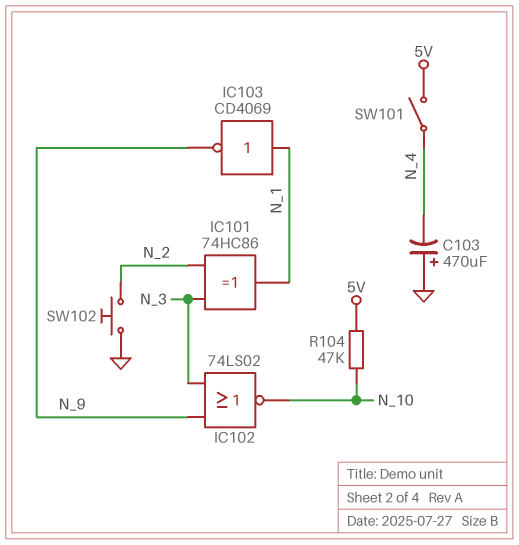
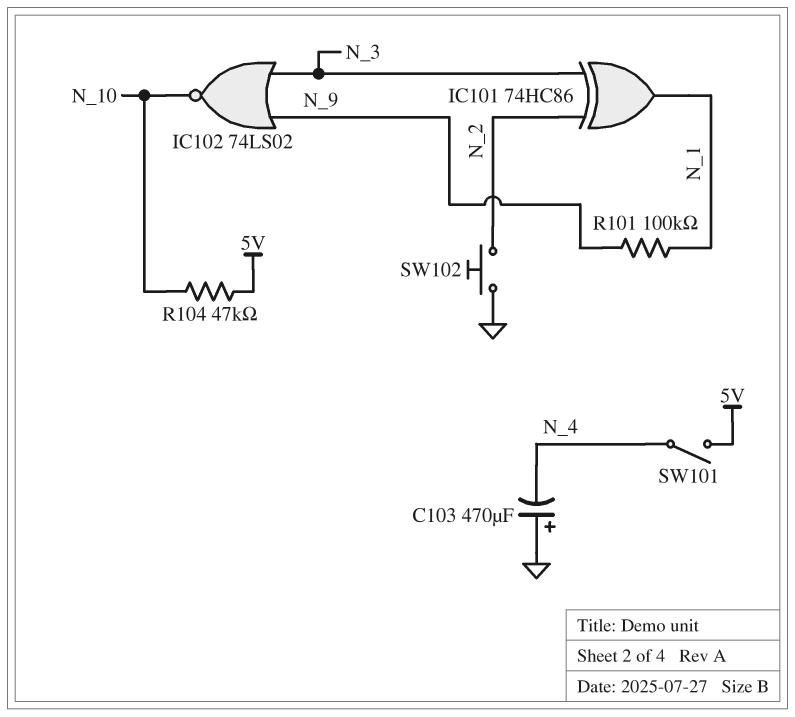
IC103: NOT CD4069 (in N_1, out N_9) -> none
R101: none -> 100k (N_1, N_9)

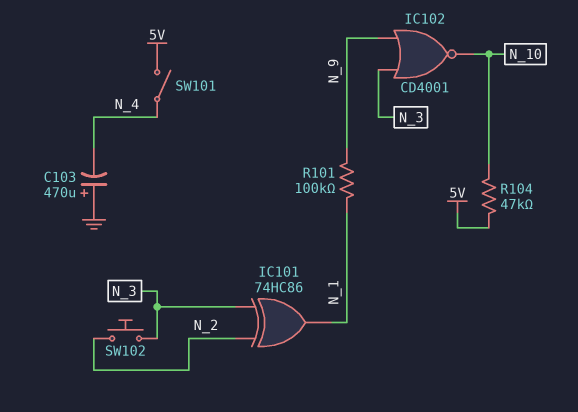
IC102: NOR 74LS02 (in N_3, in N_9, out N_10) -> NOR CD4001 (in N_3, in N_9, out N_10)
SW102: button (GND, N_2) -> button (N_2, N_3)

